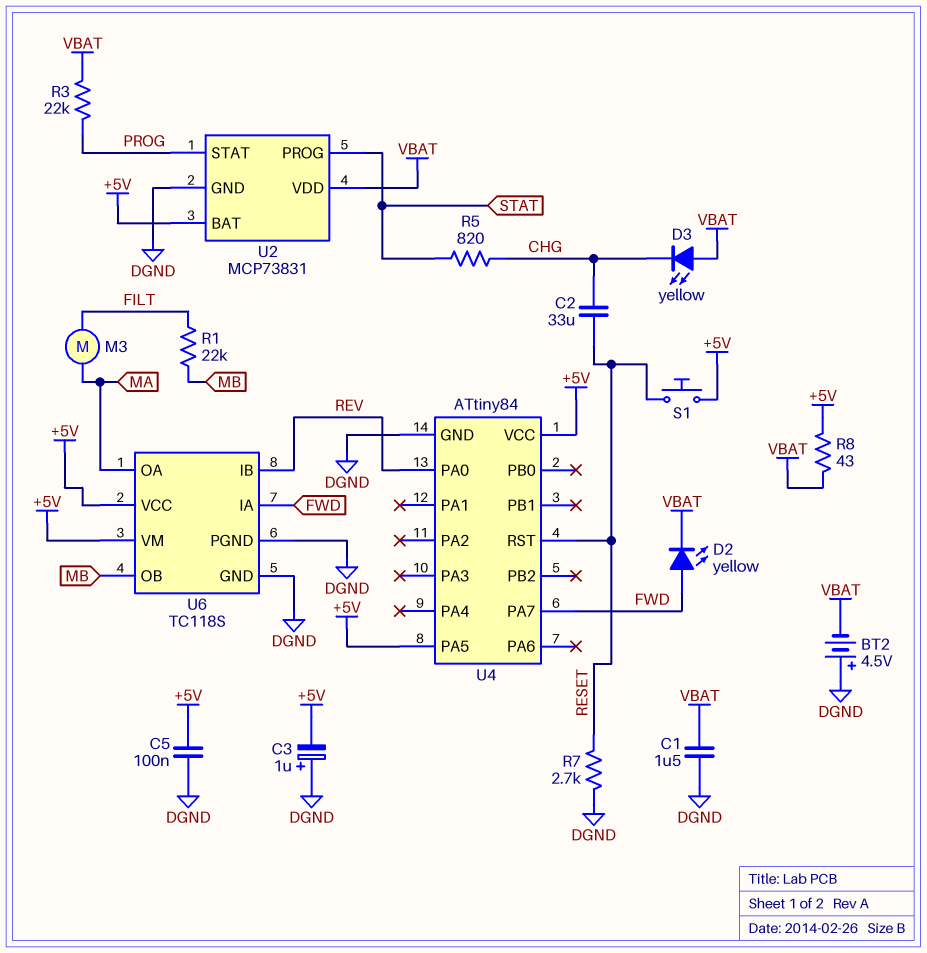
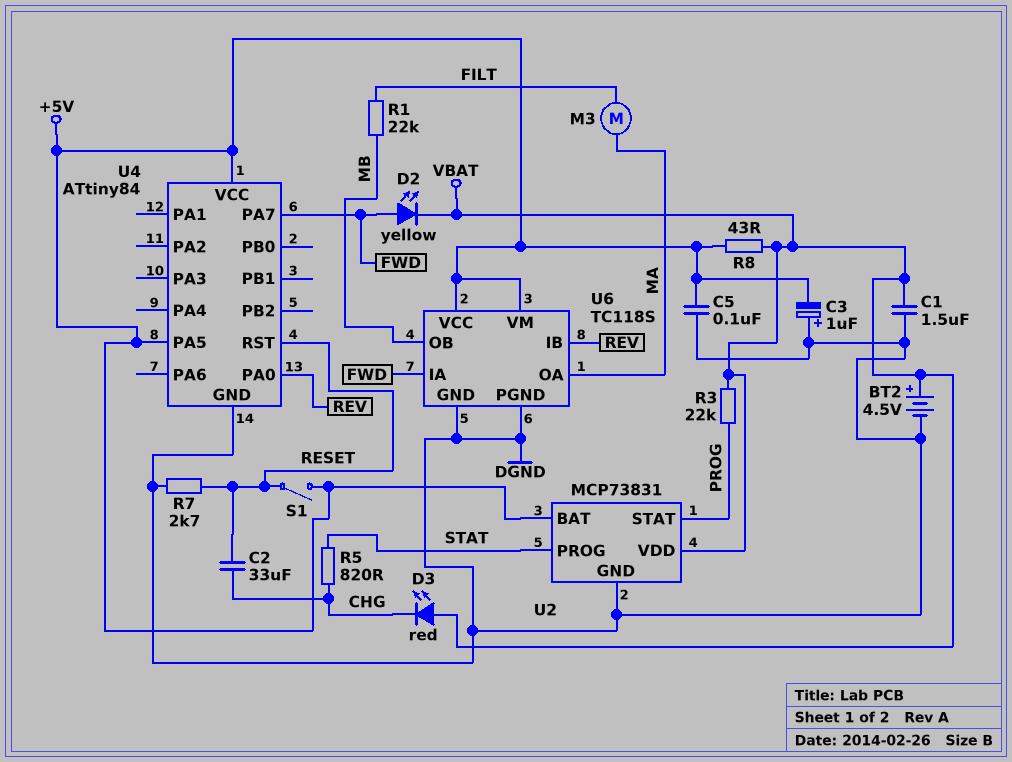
BT2: 4.5V (plus DGND, minus VBAT) -> 4.5V (plus VBAT, minus DGND)
D3: LED yellow (A VBAT, K CHG) -> LED red (A VBAT, K CHG)
S1: button (+5V, RESET) -> switch (+5V, RESET)

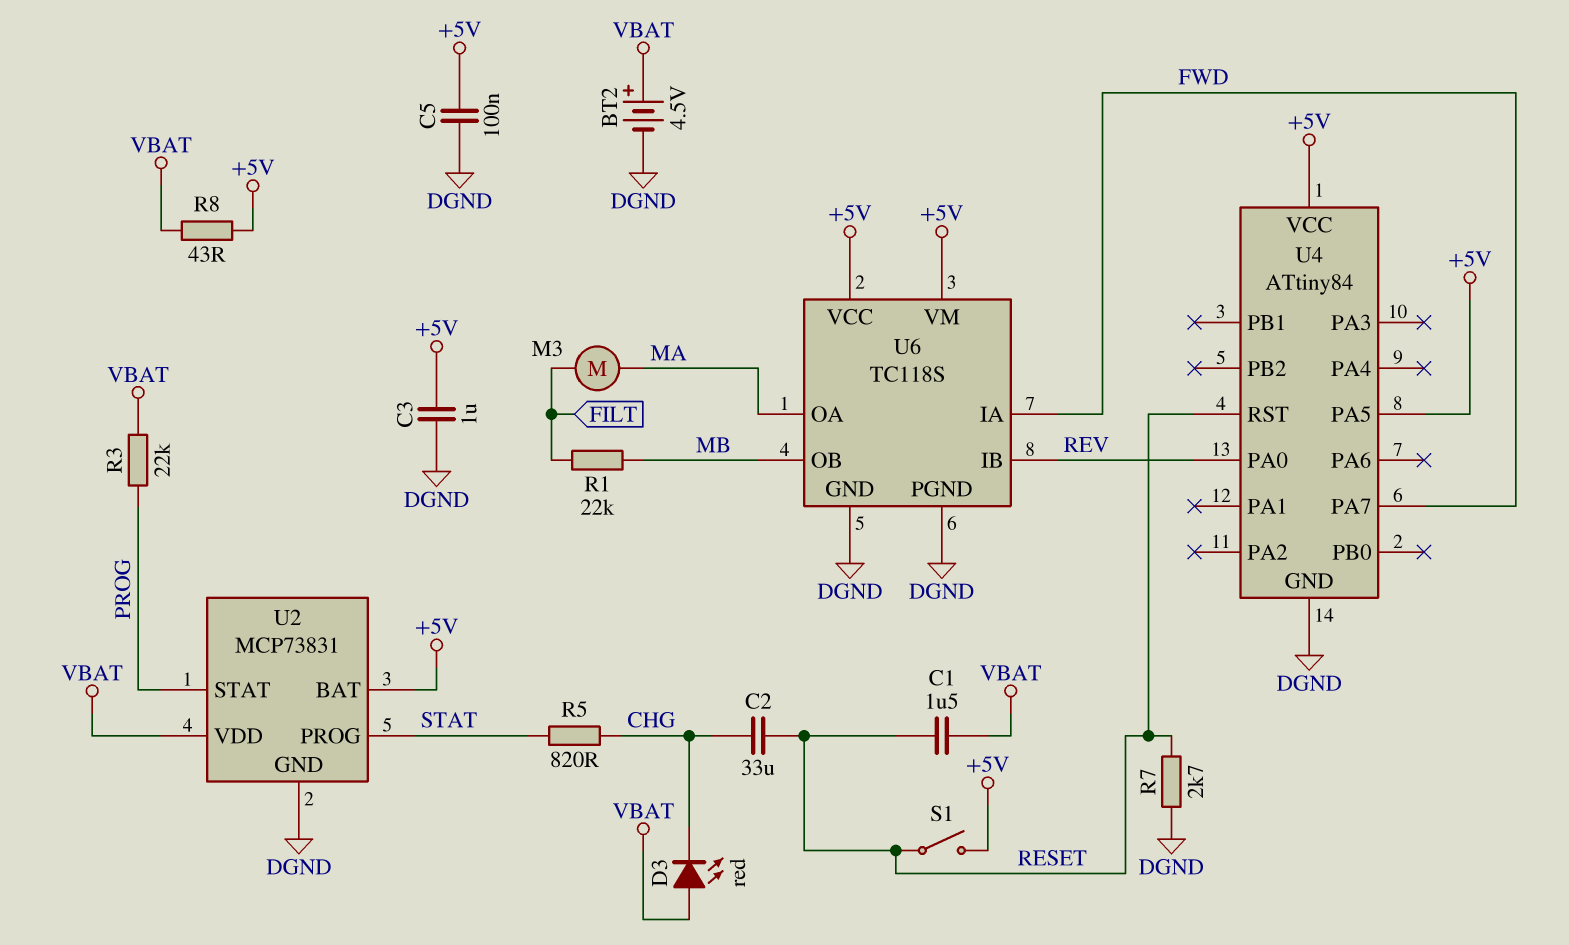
C1: 1.5uF (DGND, VBAT) -> 1.5uF (RESET, VBAT)
C3: 1uF (plus DGND, minus +5V) -> 1uF (+5V, DGND)
D2: LED yellow (A FWD, K VBAT) -> none

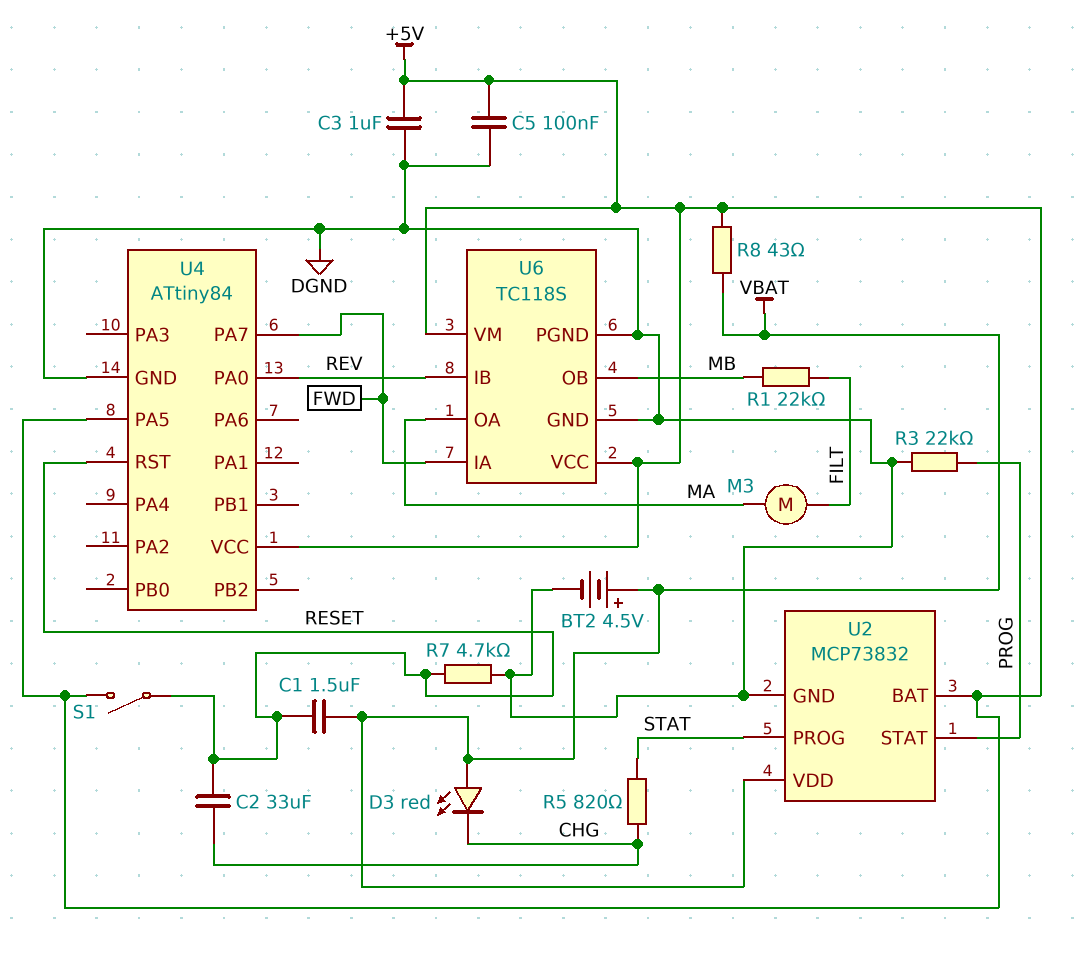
R3: 22k (PROG, VBAT) -> 22k (DGND, PROG)
R7: 2.7k (DGND, RESET) -> 4.7k (DGND, RESET)
U2: MCP73831 -> MCP73832

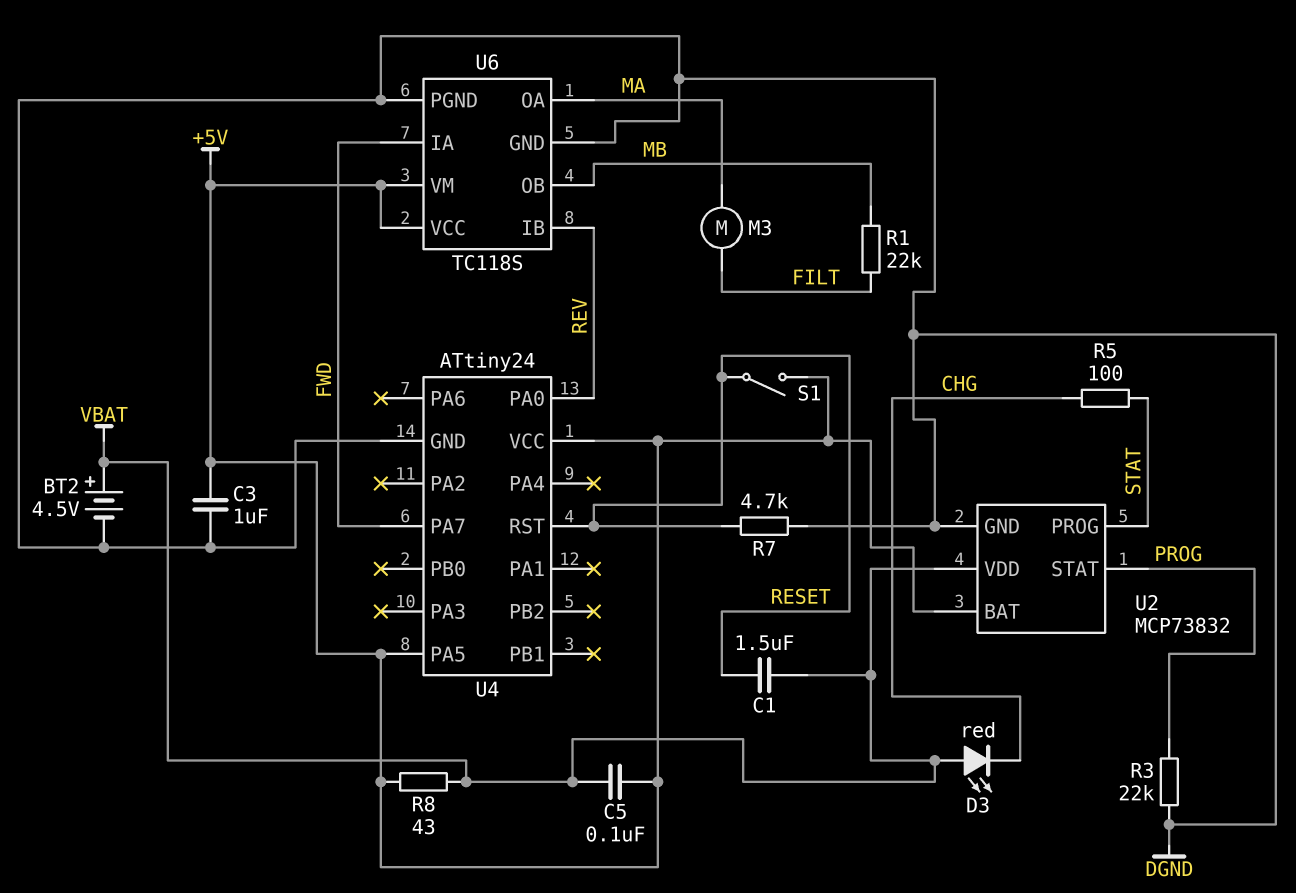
C2: 33uF (CHG, RESET) -> none
C5: 100nF (+5V, DGND) -> 100nF (+5V, VBAT)
R5: 820 (CHG, STAT) -> 100 (CHG, STAT)
U4: ATtiny84 -> ATtiny24

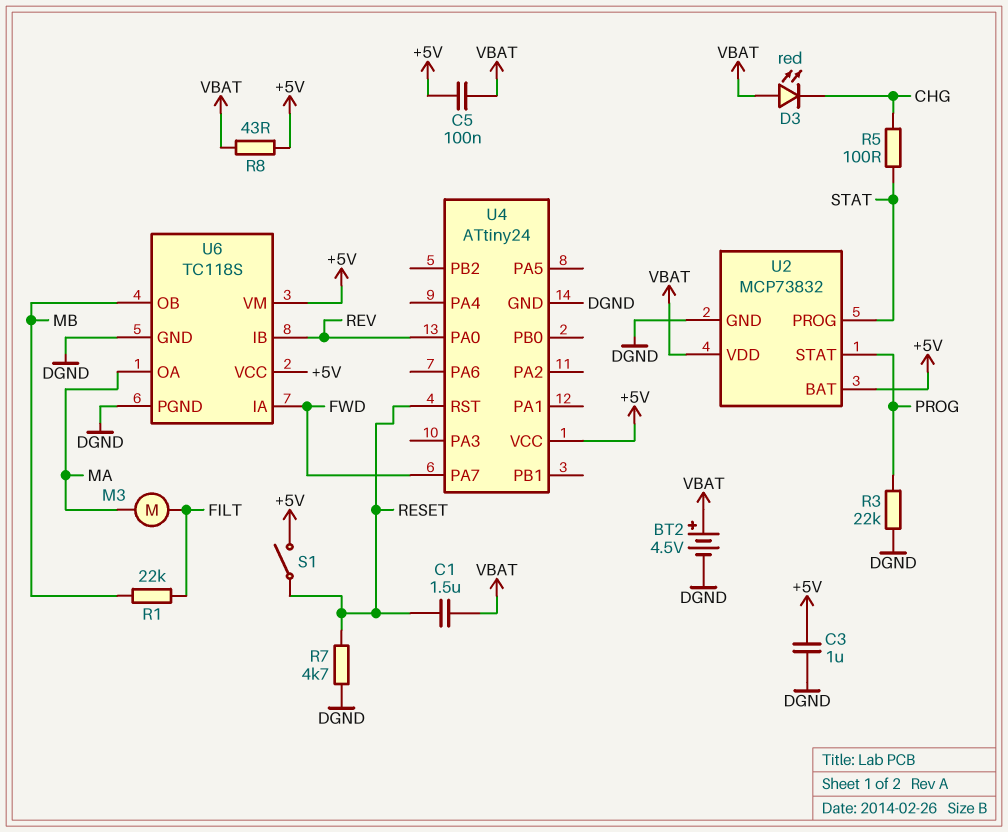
U4 pin PA5: +5V -> none

